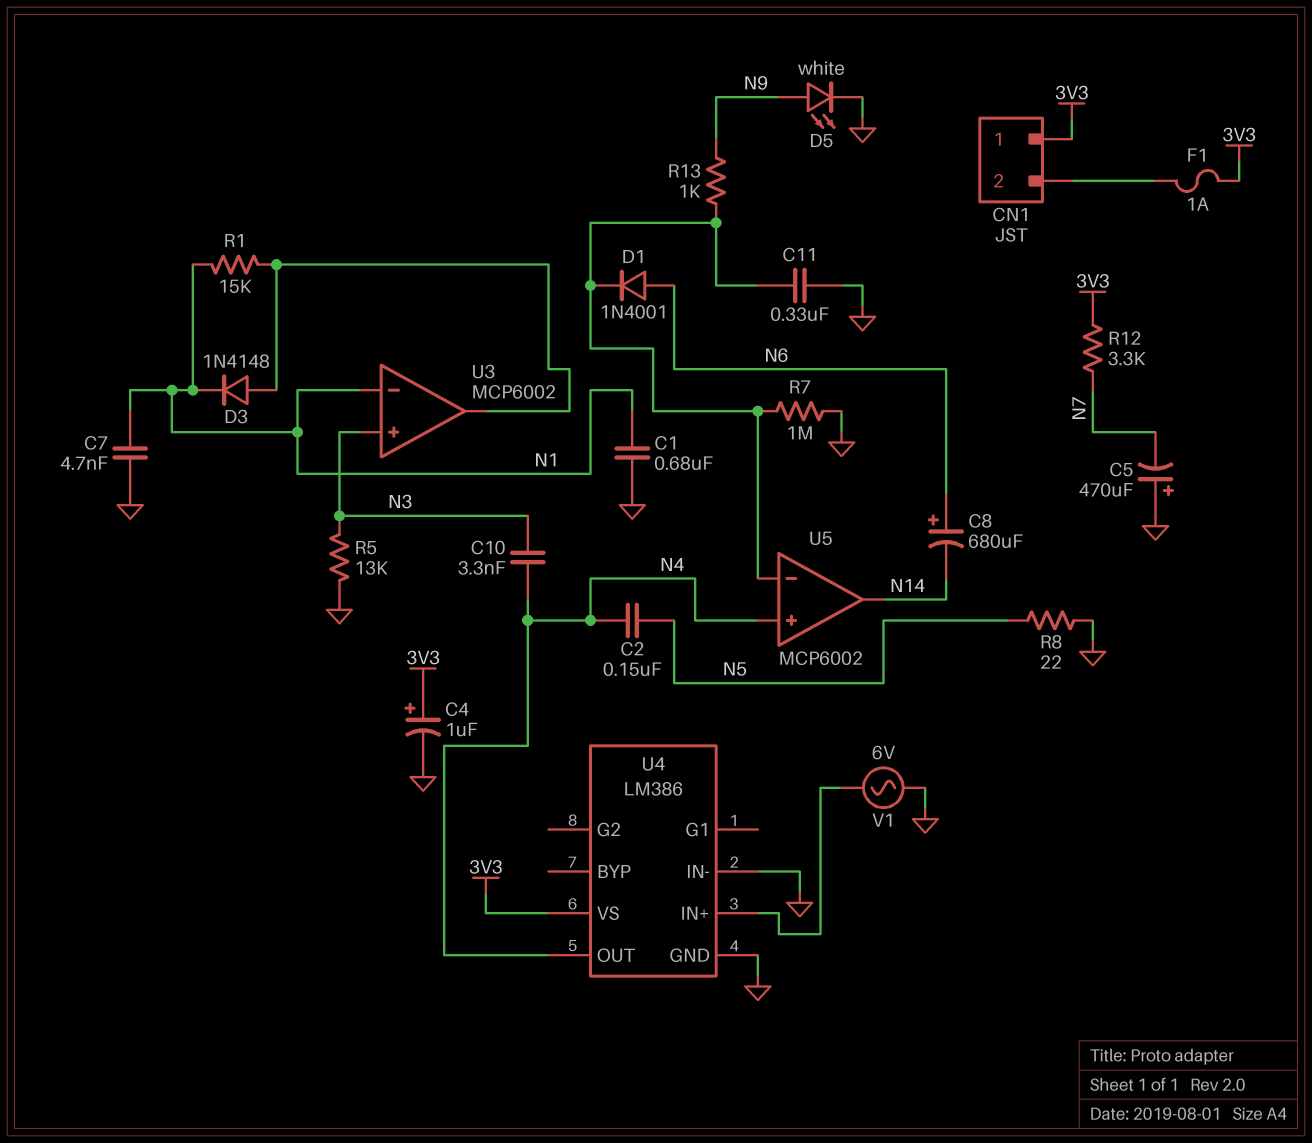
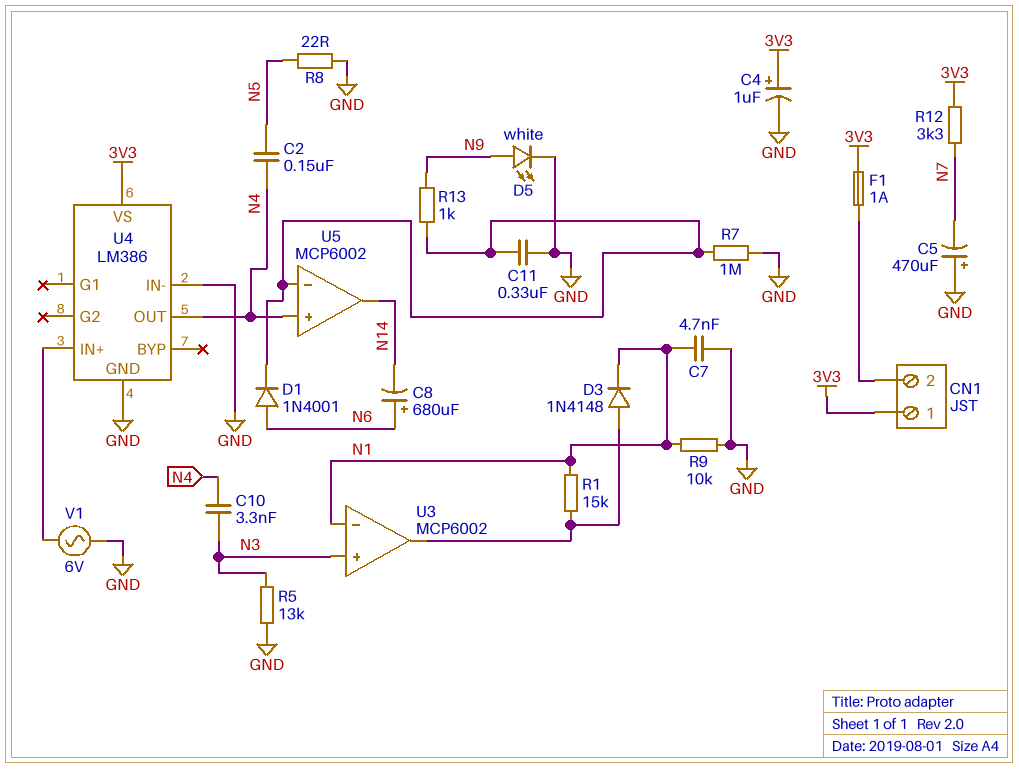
C1: 680nF (GND, N1) -> none
R9: none -> 10k (GND, N1)

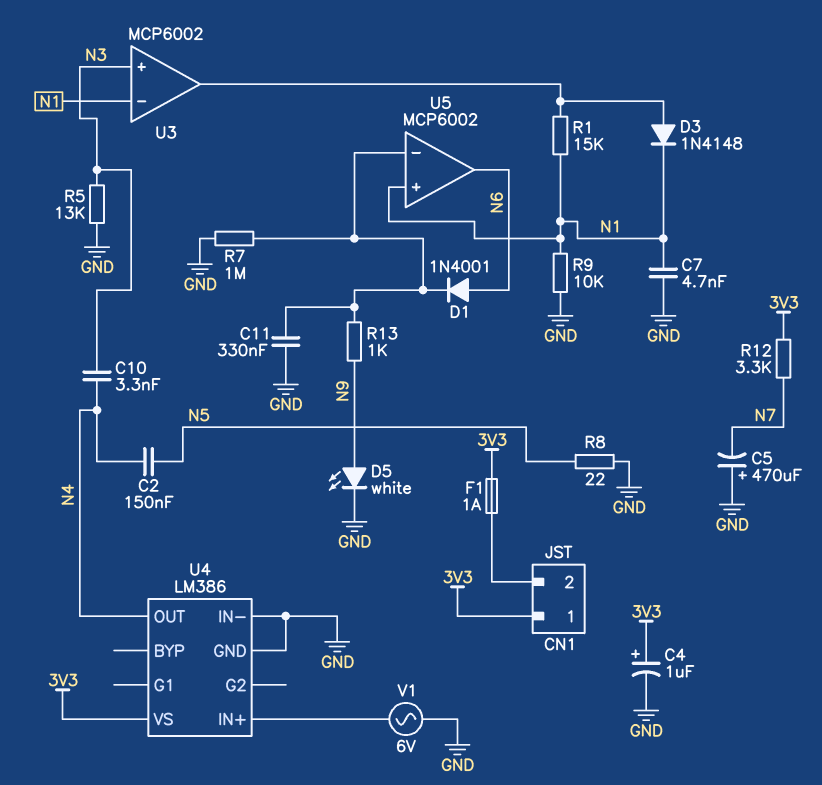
C8: 680uF (plus N6, minus N14) -> none
U5 pin in+: N4 -> N1
U5 pin out: N14 -> N6

